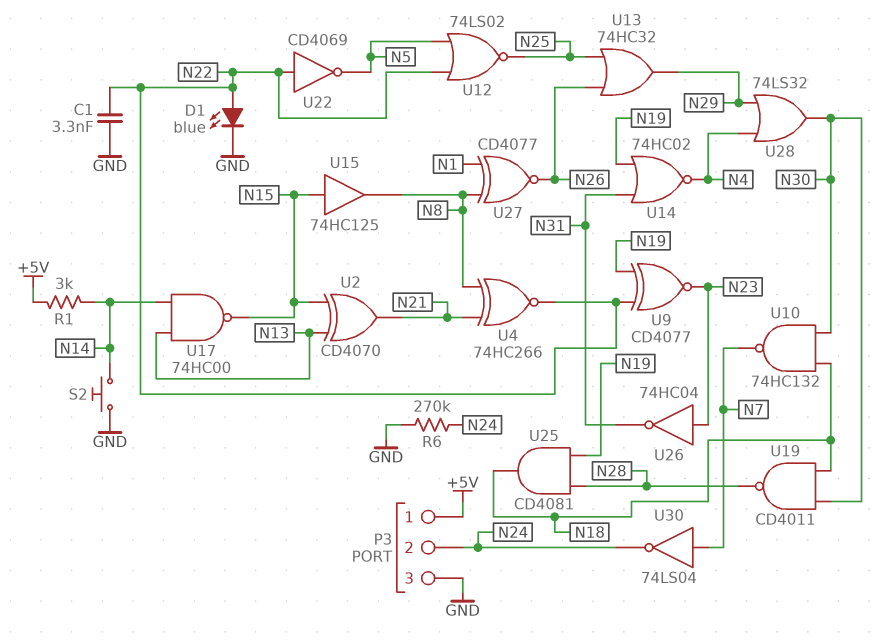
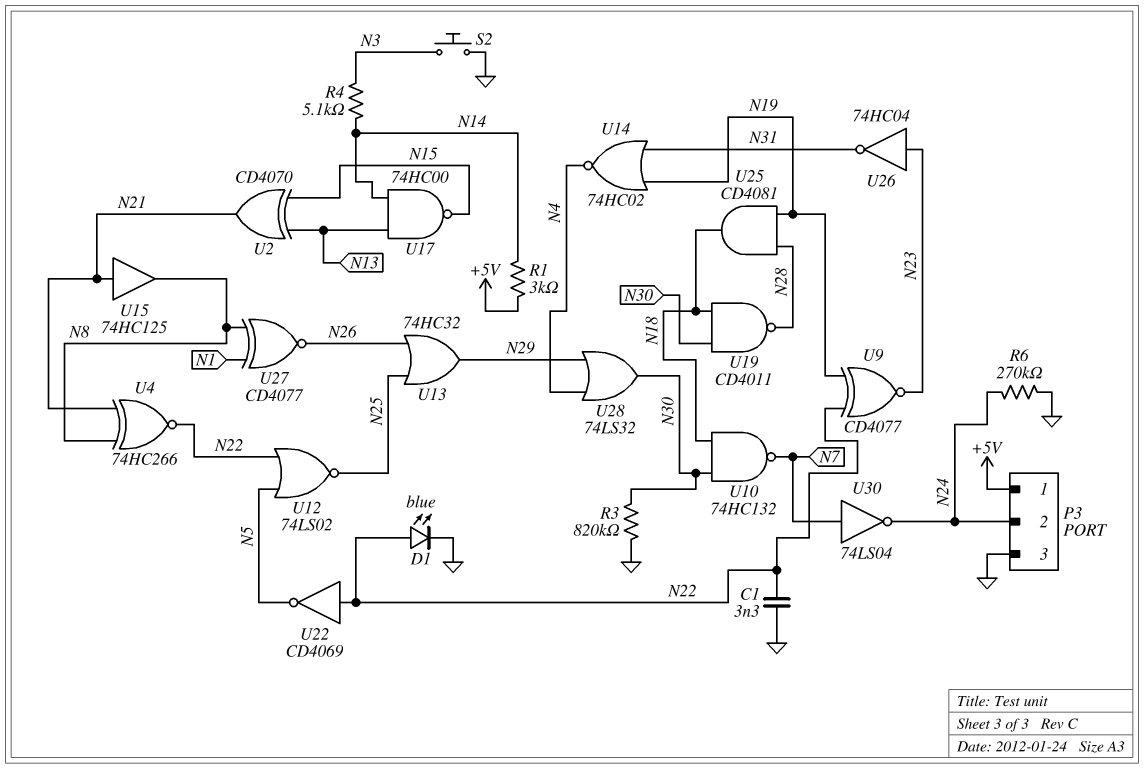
R3: none -> 820k (GND, N30)
R4: none -> 5.1k (N3, N14)
S2: button (GND, N14) -> button (GND, N3)
U15: buffer 74HC125 (in N15, out N8) -> buffer 74HC125 (in N21, out N8)

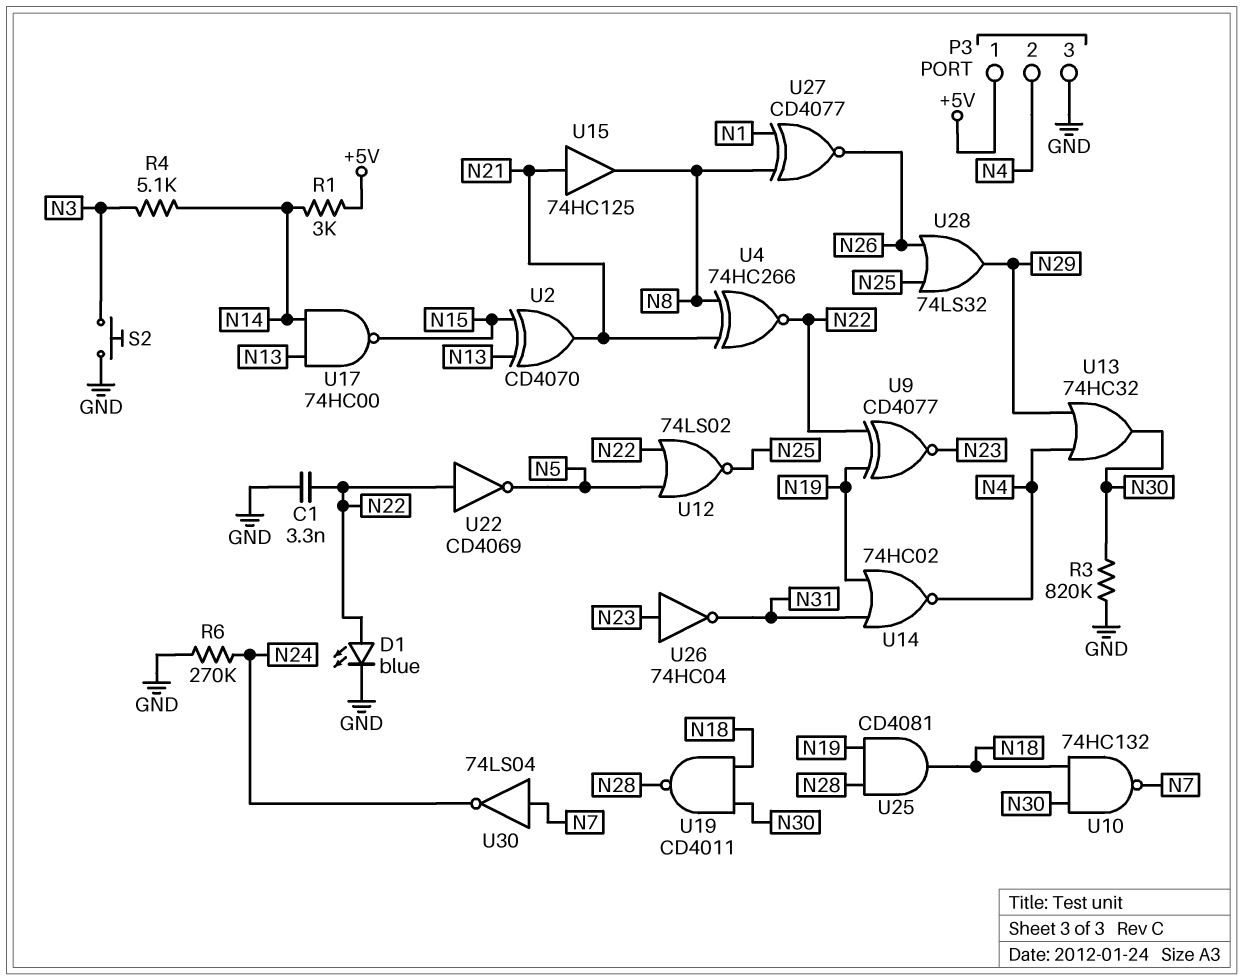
P3 pin 2: N24 -> N4
U13: OR 74HC32 (in N25, in N26, out N29) -> OR 74HC32 (in N4, in N29, out N30)
U28: OR 74LS32 (in N4, in N29, out N30) -> OR 74LS32 (in N25, in N26, out N29)

